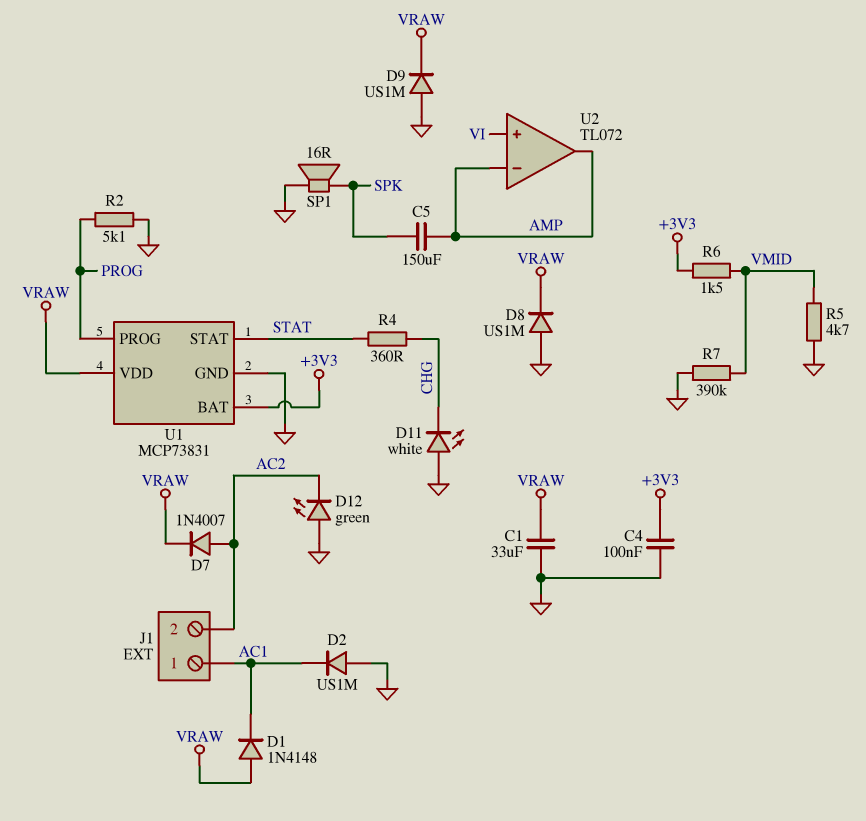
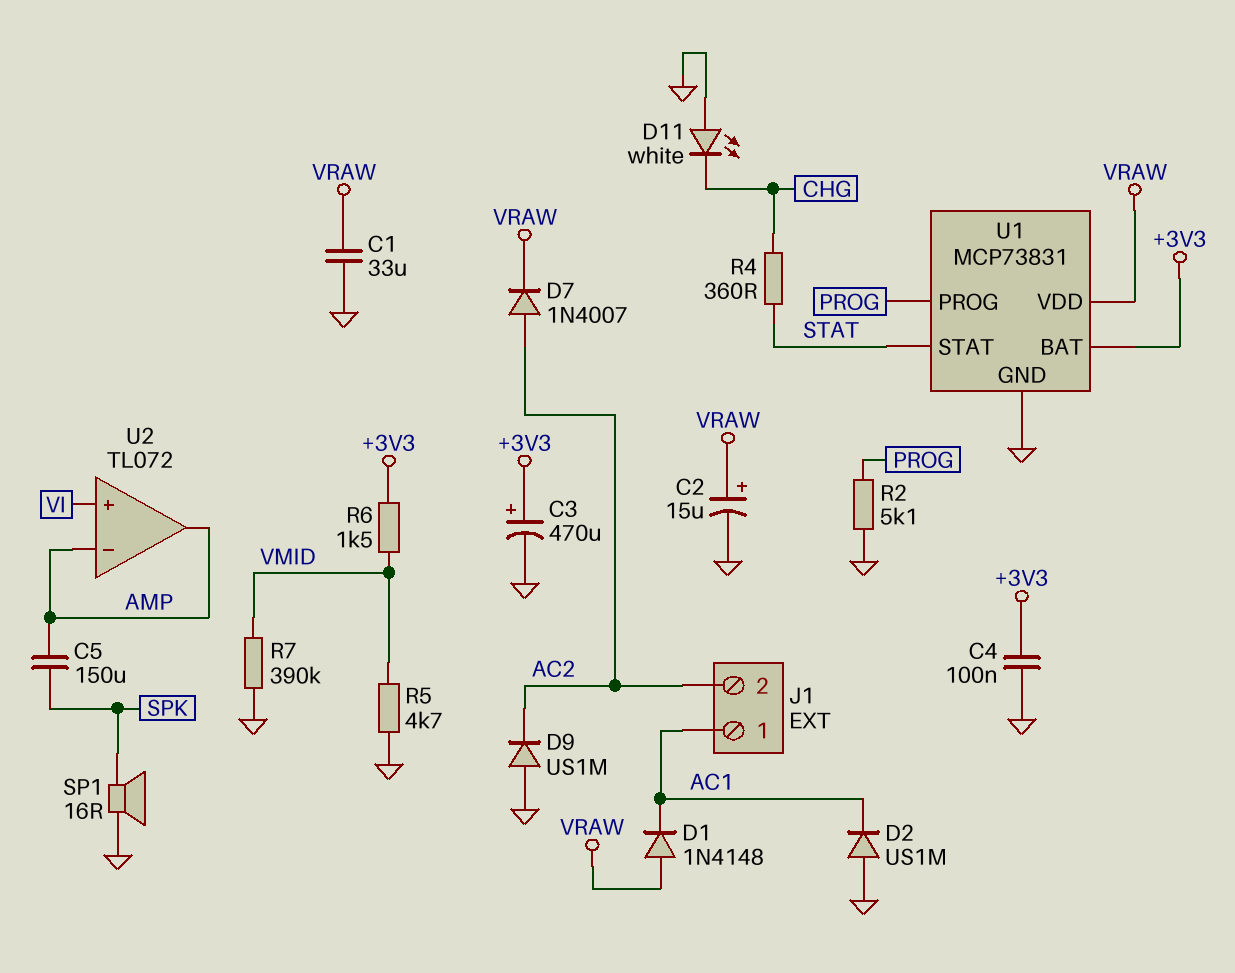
C2: none -> 15uF (plus VRAW, minus GND)
C3: none -> 470uF (plus +3V3, minus GND)
D8: diode US1M (A GND, K VRAW) -> none
D9: diode US1M (A GND, K VRAW) -> diode US1M (A GND, K AC2)
D12: LED green (A GND, K AC2) -> none

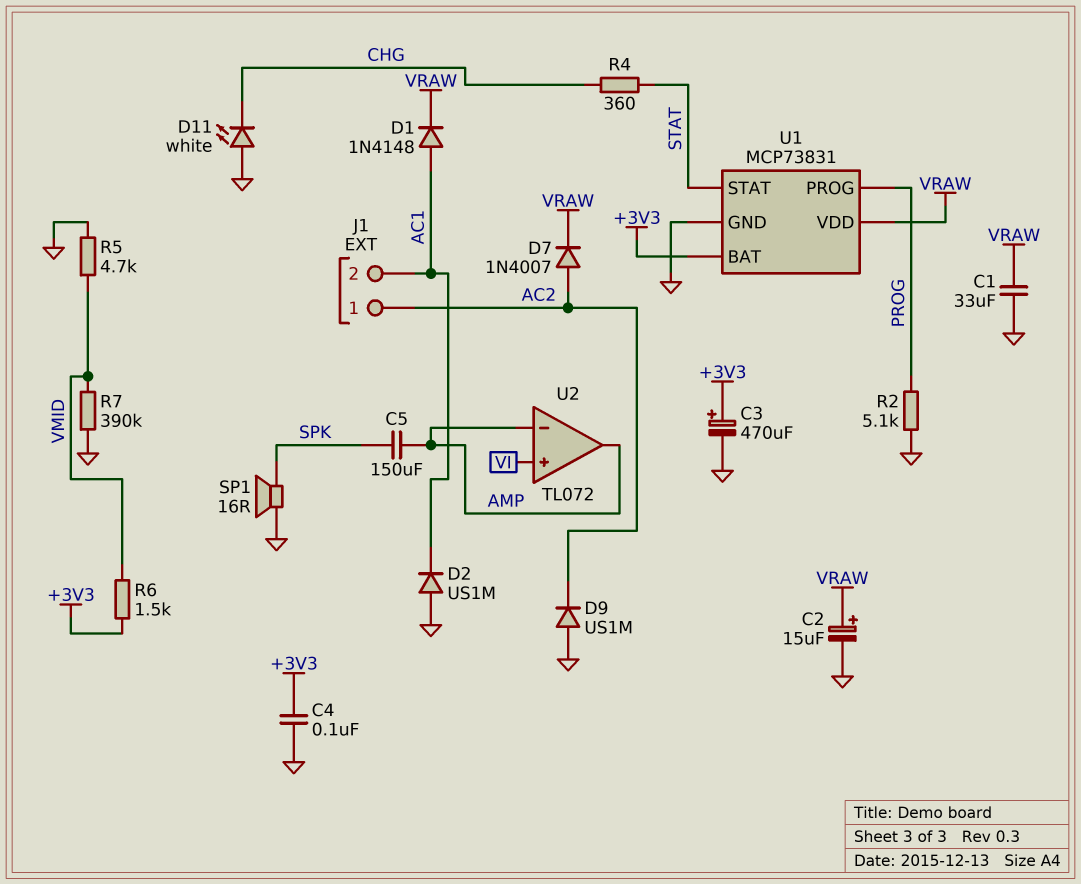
D1: diode 1N4148 (A VRAW, K AC1) -> diode 1N4148 (A AC1, K VRAW)
J1 pin 1: AC1 -> AC2
J1 pin 2: AC2 -> AC1

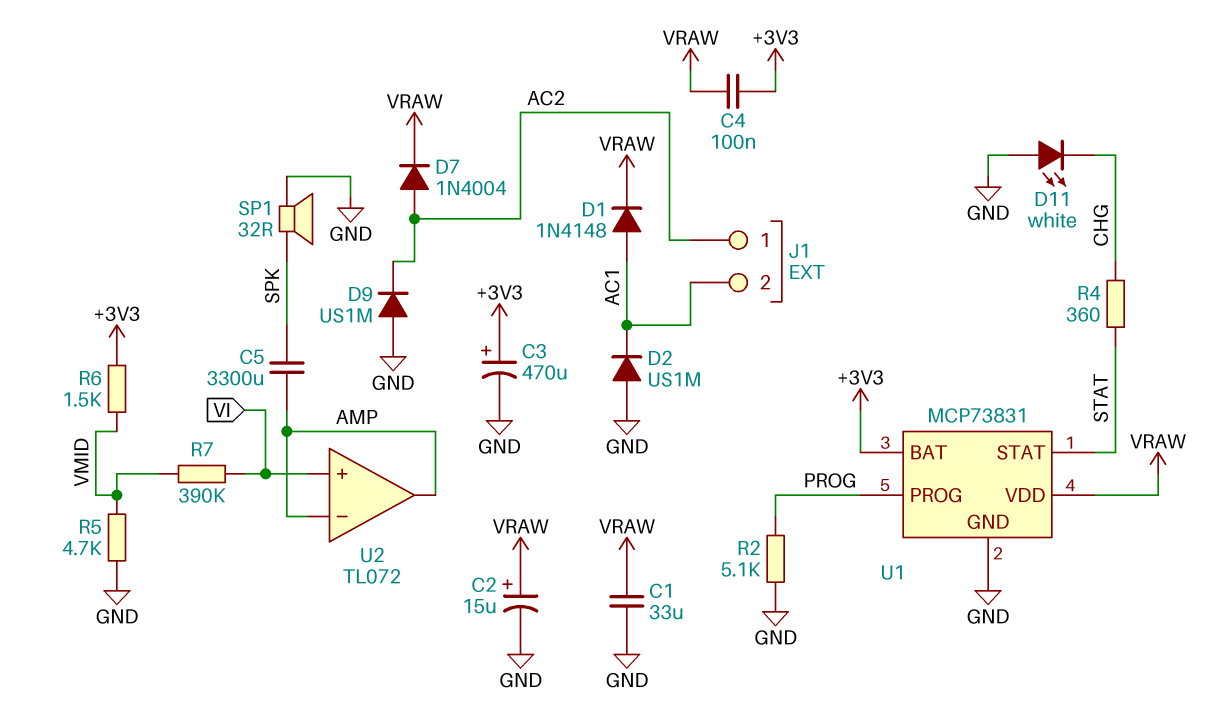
C4: 100nF (+3V3, GND) -> 100nF (+3V3, VRAW)
C5: 150uF (AMP, SPK) -> 3300uF (AMP, SPK)
D7: diode 1N4007 (A AC2, K VRAW) -> diode 1N4004 (A AC2, K VRAW)
R7: 390k (GND, VMID) -> 390k (VI, VMID)
SP1: speaker 16R (GND, SPK) -> speaker 32R (GND, SPK)

